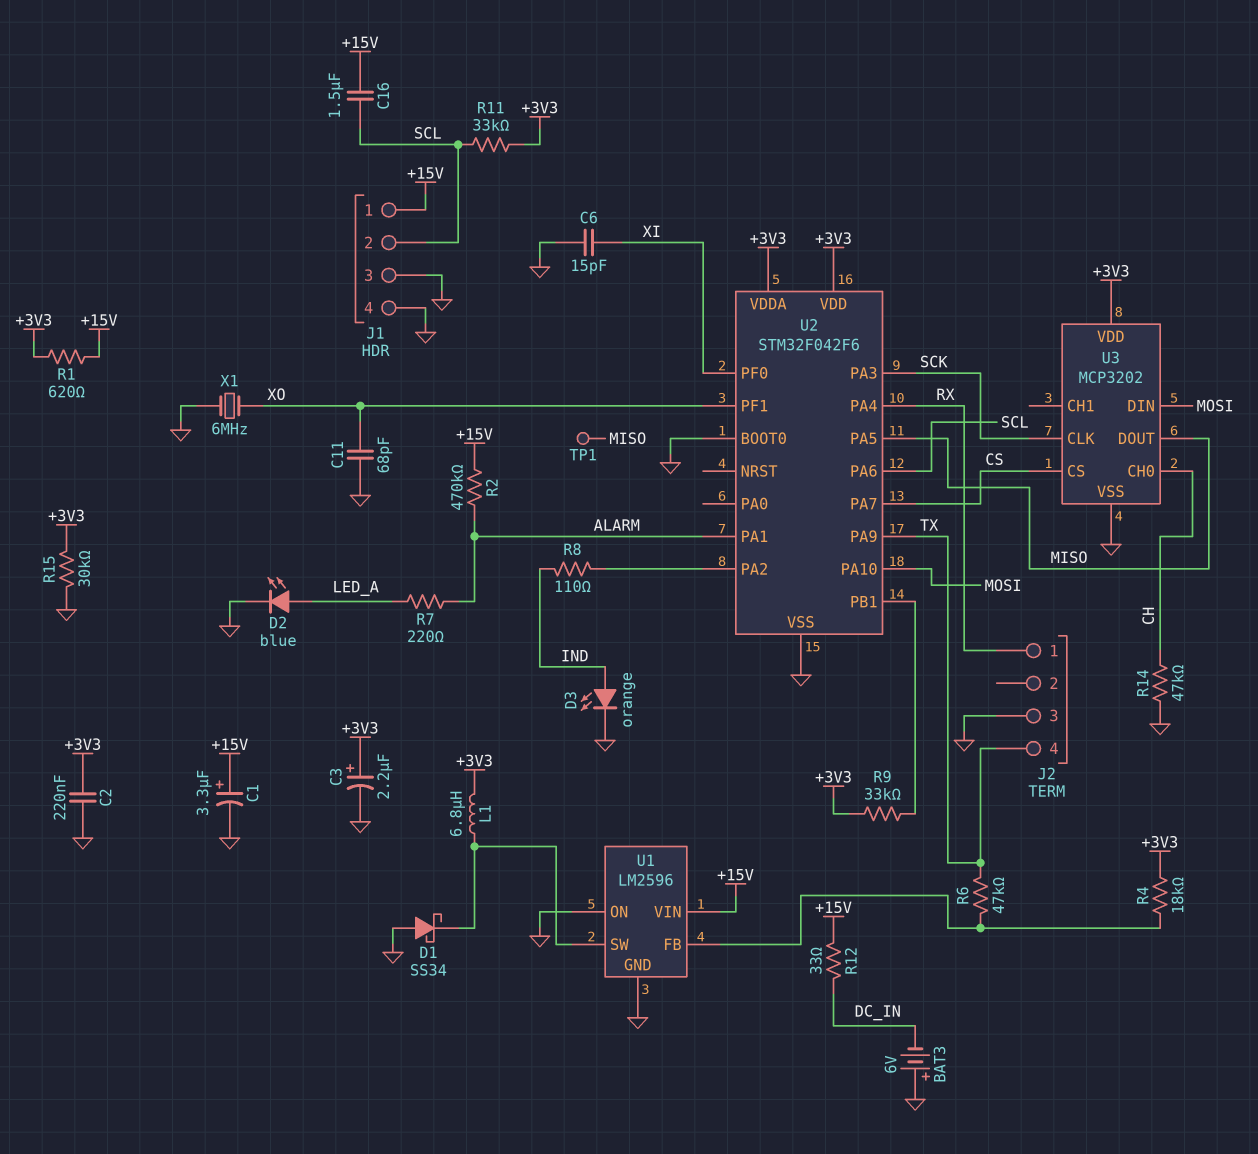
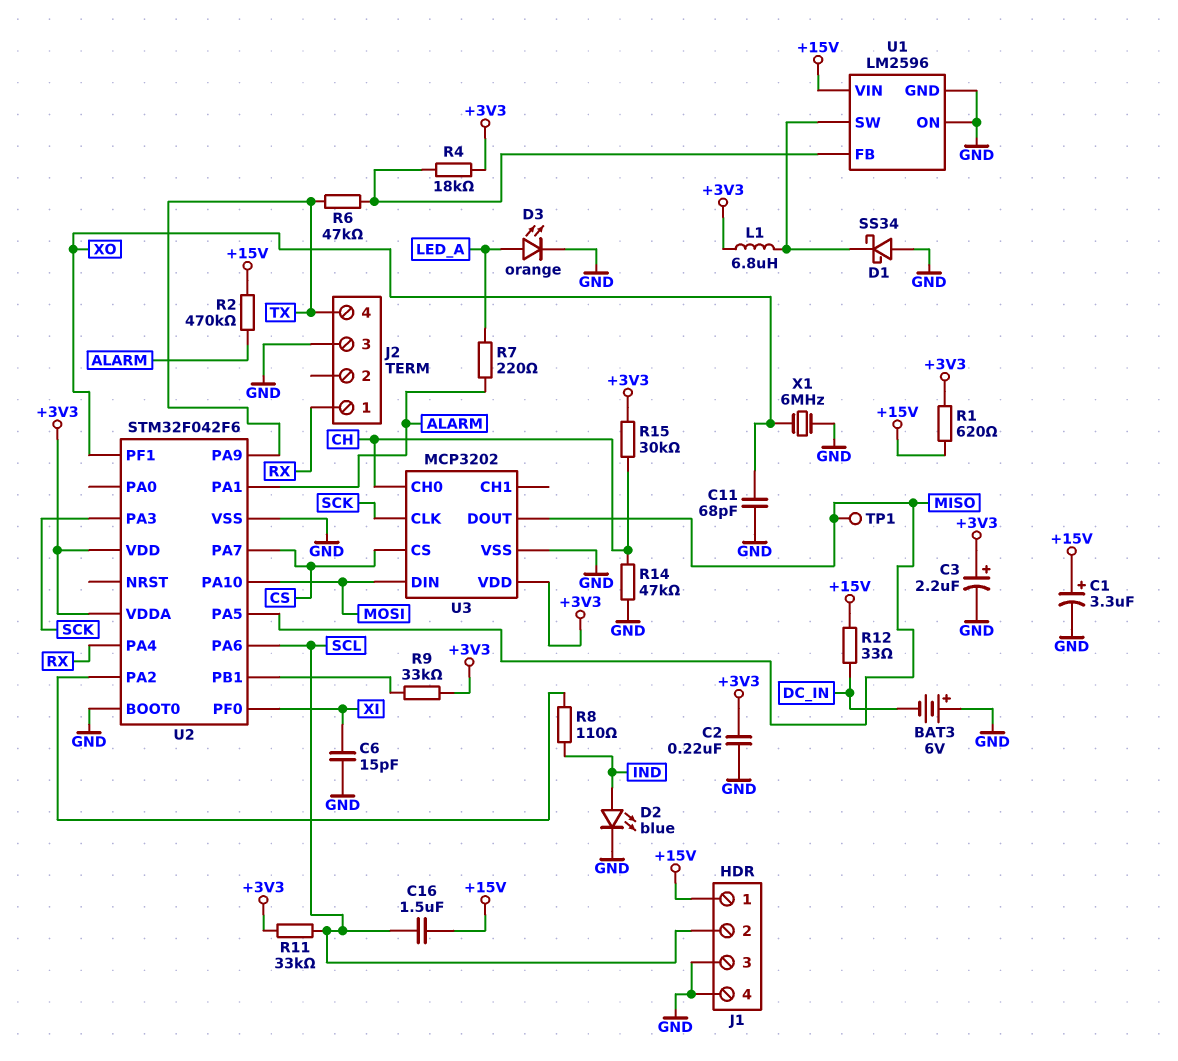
D2: LED blue (A LED_A, K GND) -> LED blue (A IND, K GND)
D3: LED orange (A IND, K GND) -> LED orange (A LED_A, K GND)
R15: 30k (+3V3, GND) -> 30k (+3V3, CH)

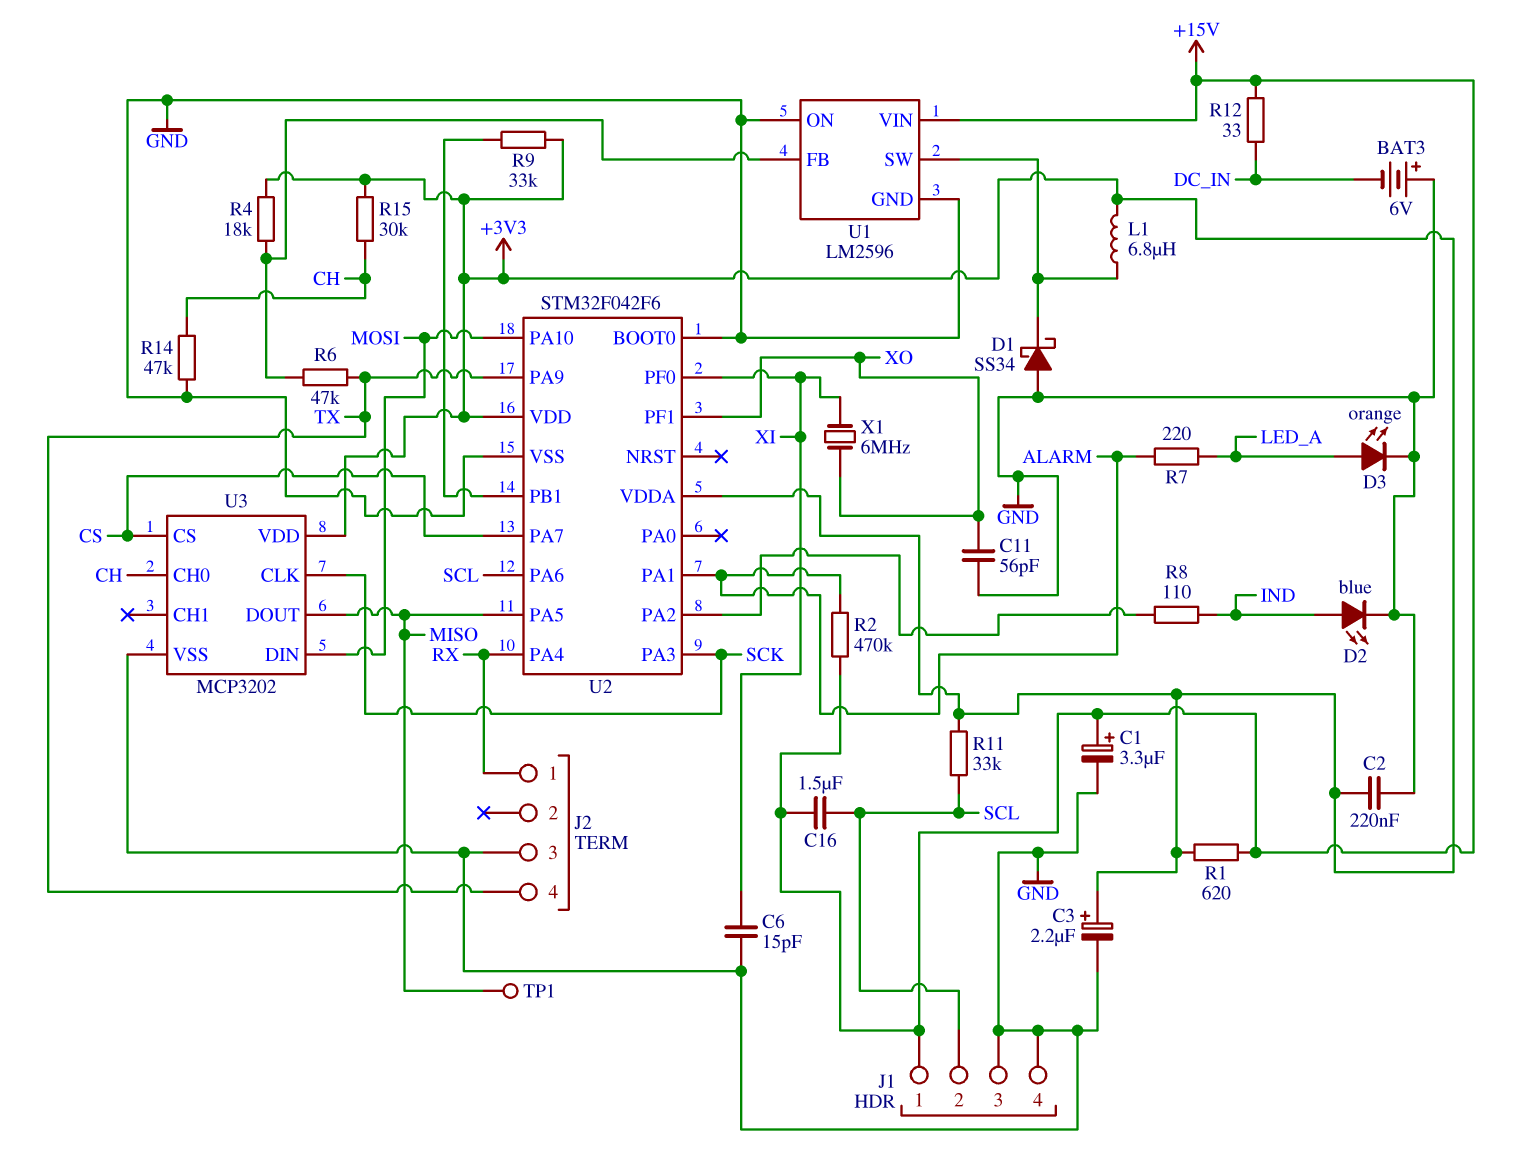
C11: 68pF (GND, XO) -> 56pF (GND, XO)
X1: 6MHz (GND, XO) -> 6MHz (XI, XO)

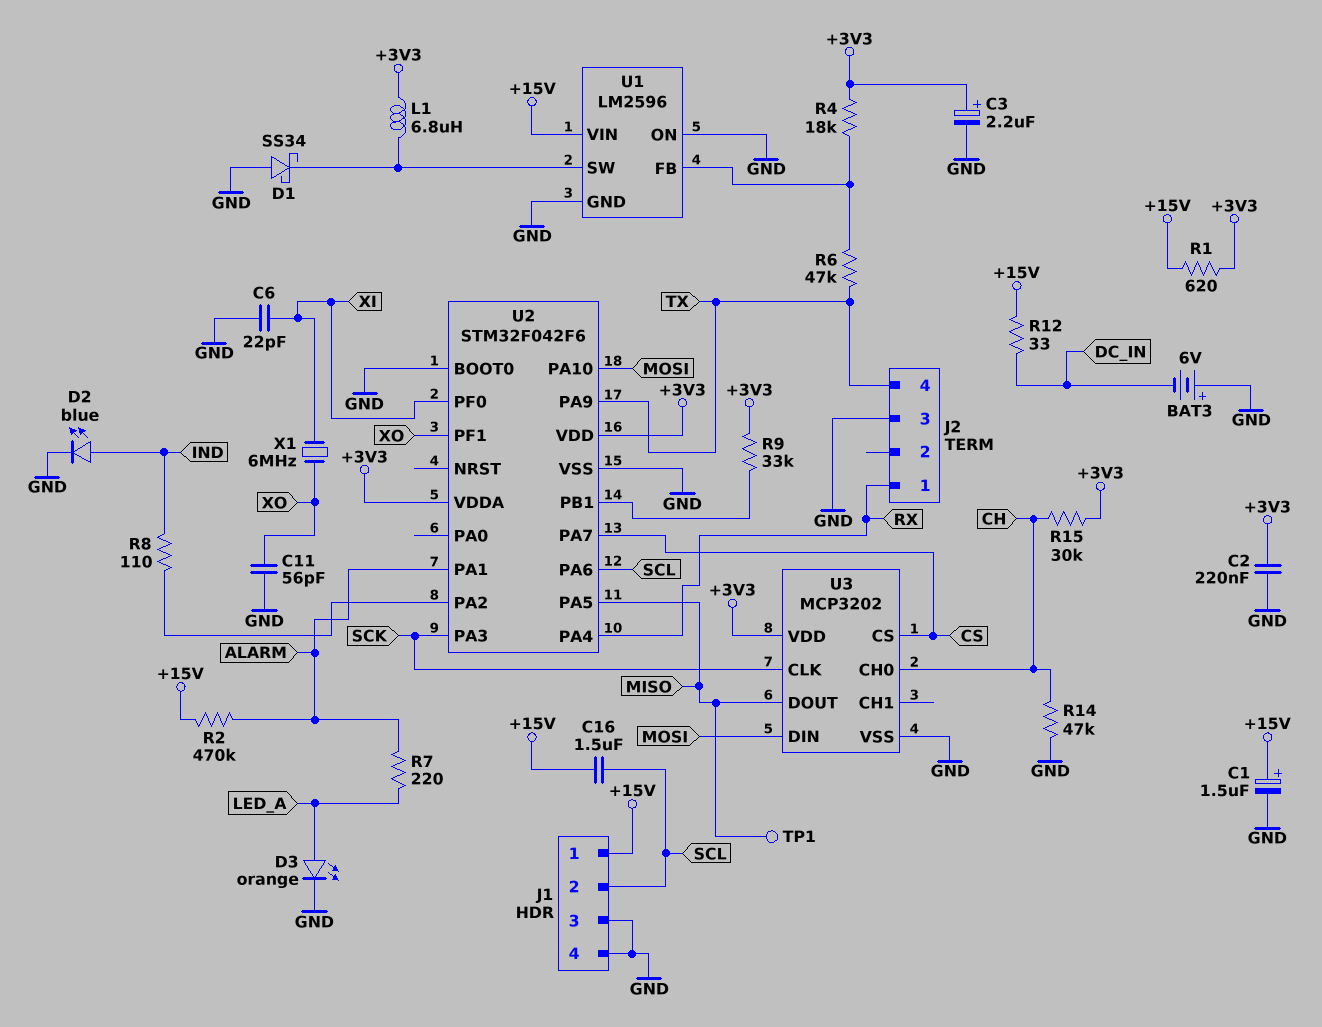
C1: 3.3uF (plus +15V, minus GND) -> 1.5uF (plus +15V, minus GND)
C6: 15pF (GND, XI) -> 22pF (GND, XI)
R11: 33k (+3V3, SCL) -> none

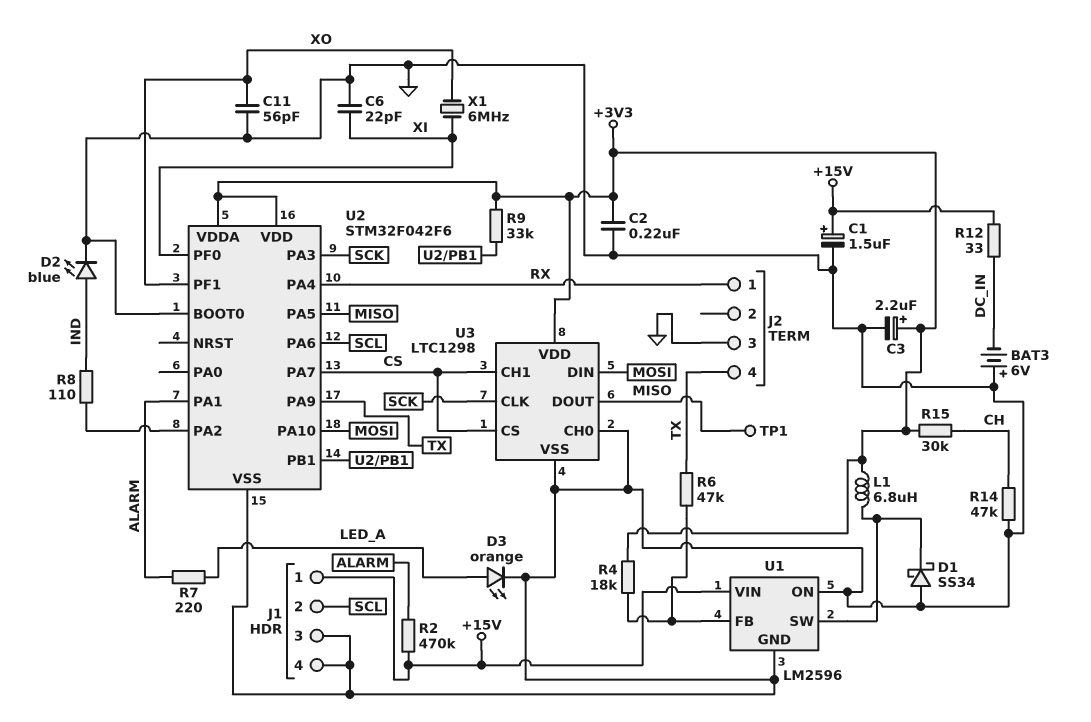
C16: 1.5uF (+15V, SCL) -> none
R1: 620 (+3V3, +15V) -> none
U3: MCP3202 -> LTC1298
U3 pin CH0: CH -> GND
U3 pin CH1: none -> CS

